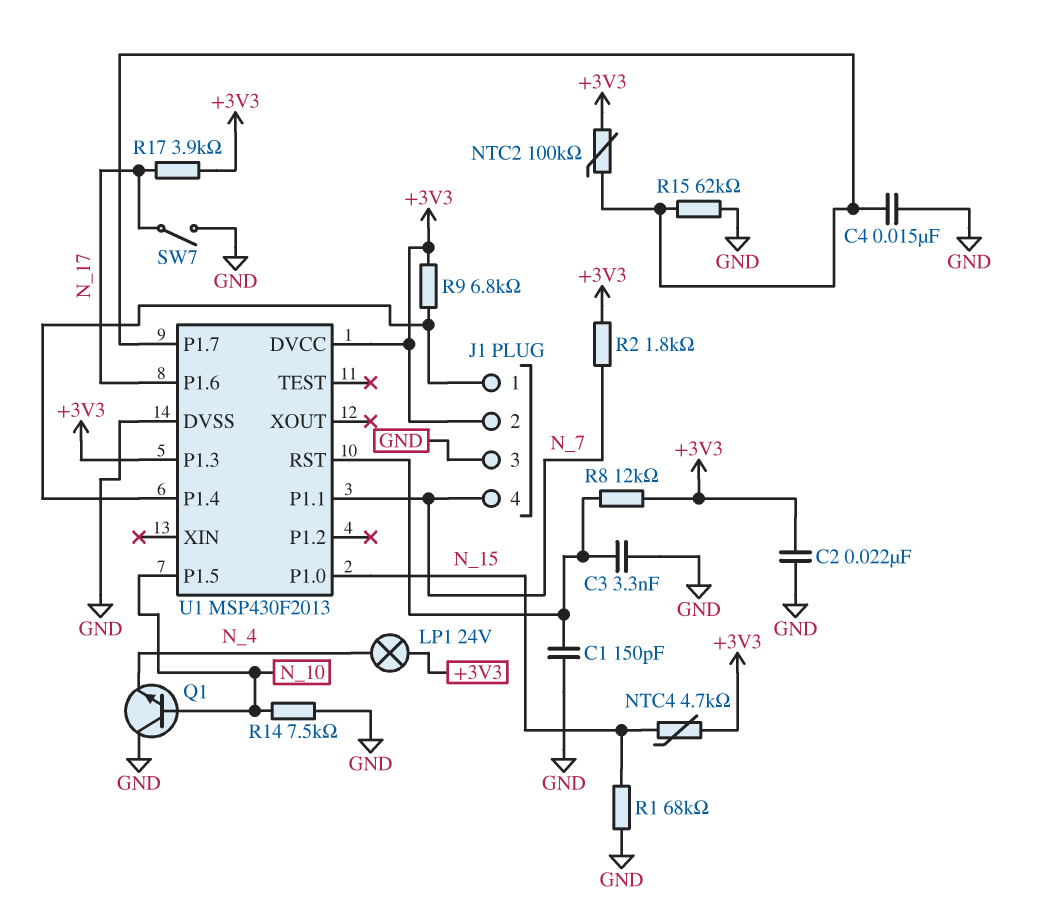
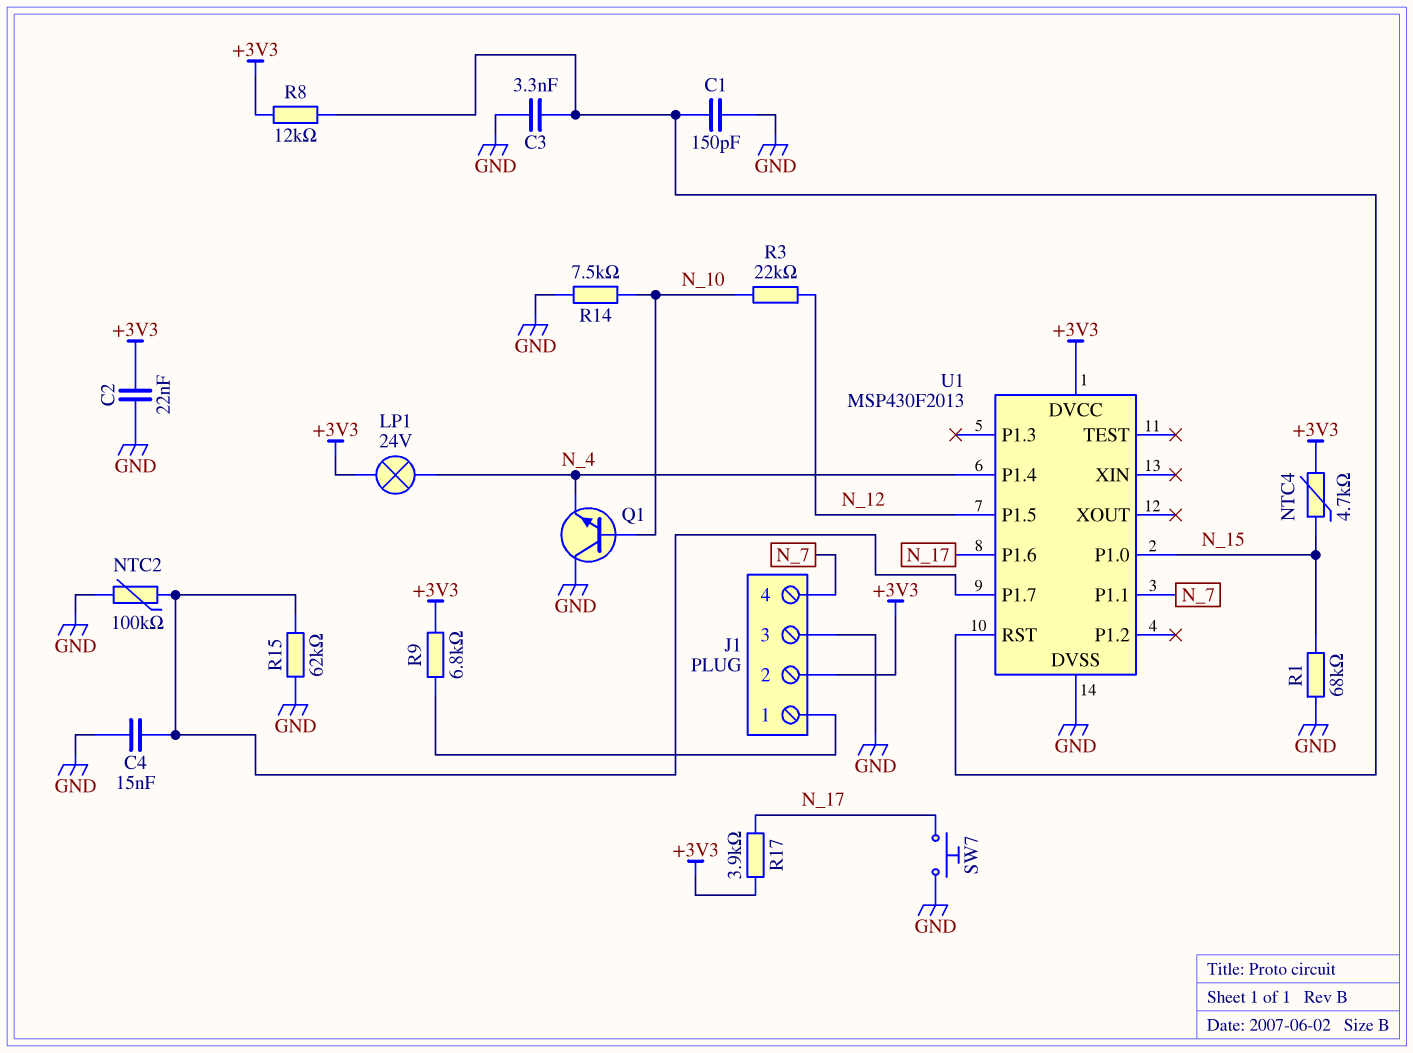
NTC2: 100k (+3V3, U1/P1.7) -> 100k (GND, U1/P1.7)
R2: 1.8k (+3V3, N_7) -> none
R3: none -> 22k (N_10, N_12)
SW7: switch (GND, N_17) -> button (GND, N_17)
U1 pin P1.3: +3V3 -> none
U1 pin P1.4: J1/1 -> N_4
U1 pin P1.5: N_10 -> N_12

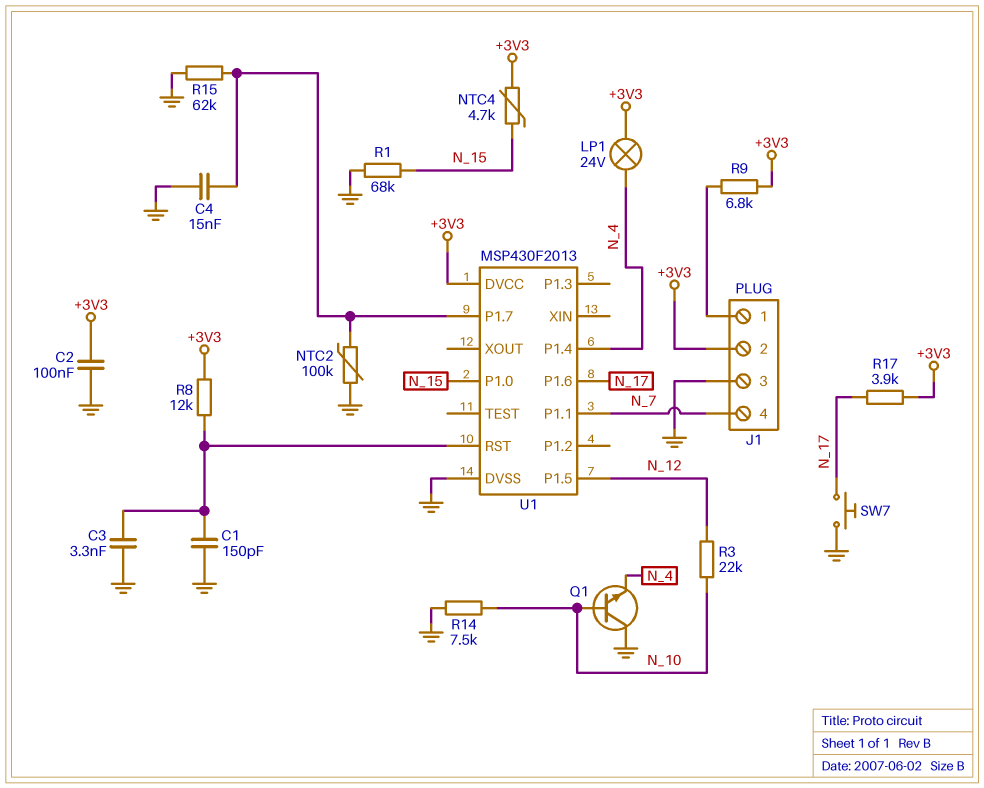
C2: 22nF (+3V3, GND) -> 100nF (+3V3, GND)

